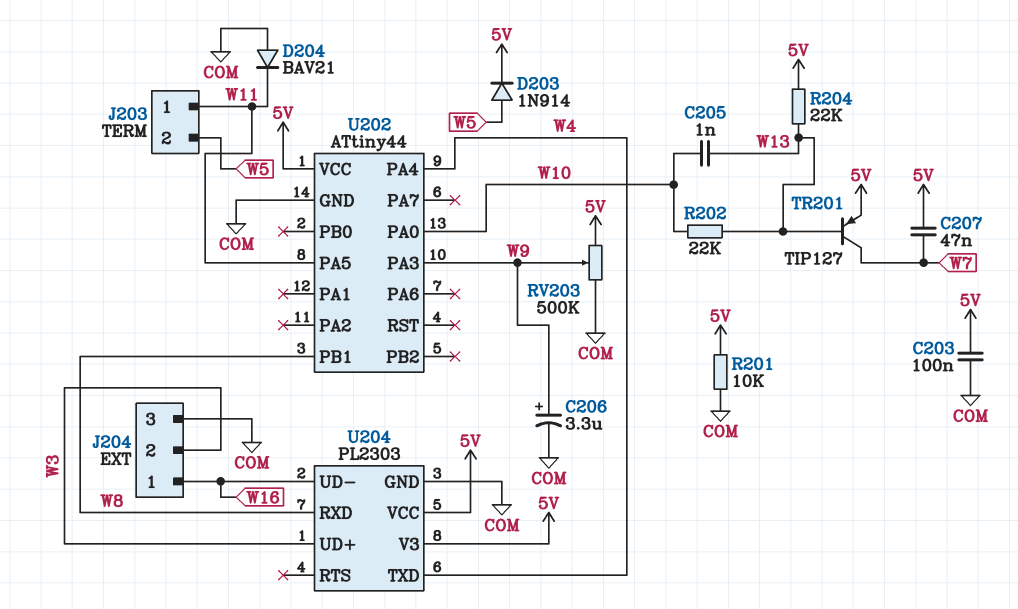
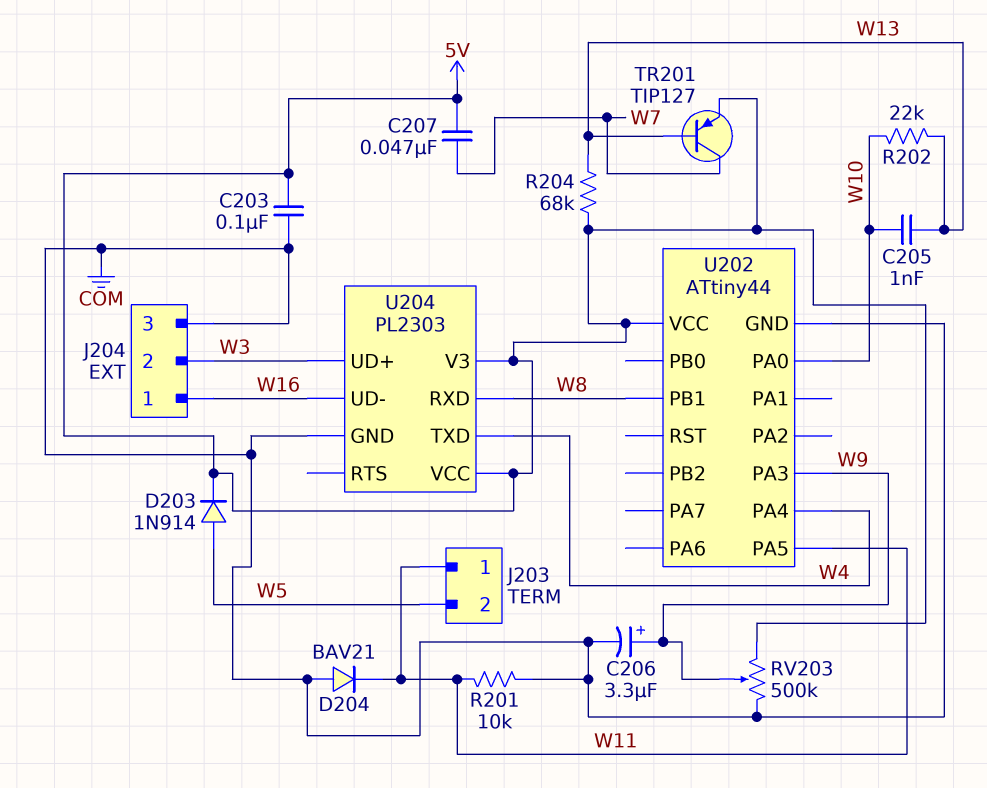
R201: 10k (5V, COM) -> 10k (COM, W11)
R204: 22k (5V, W13) -> 68k (5V, W13)

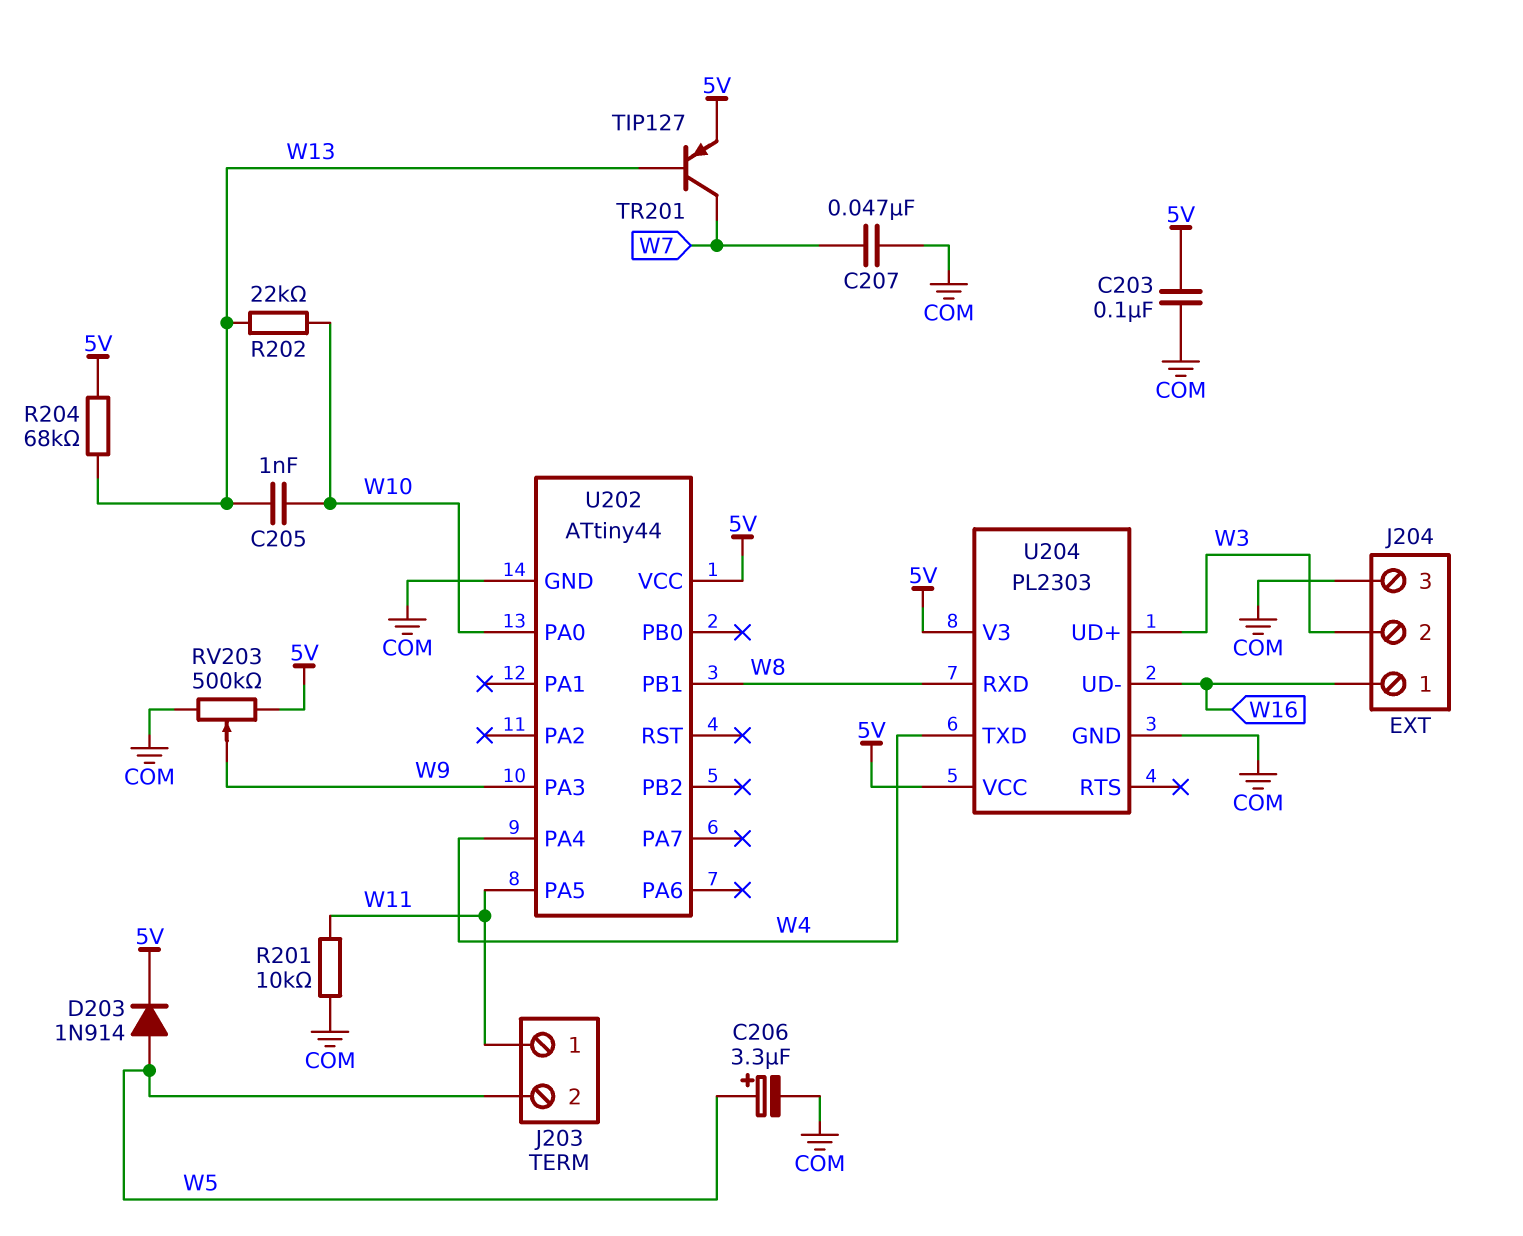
C206: 3.3uF (plus W9, minus COM) -> 3.3uF (plus W5, minus COM)
C207: 47nF (5V, W7) -> 47nF (COM, W7)
D204: diode BAV21 (A COM, K W11) -> none

